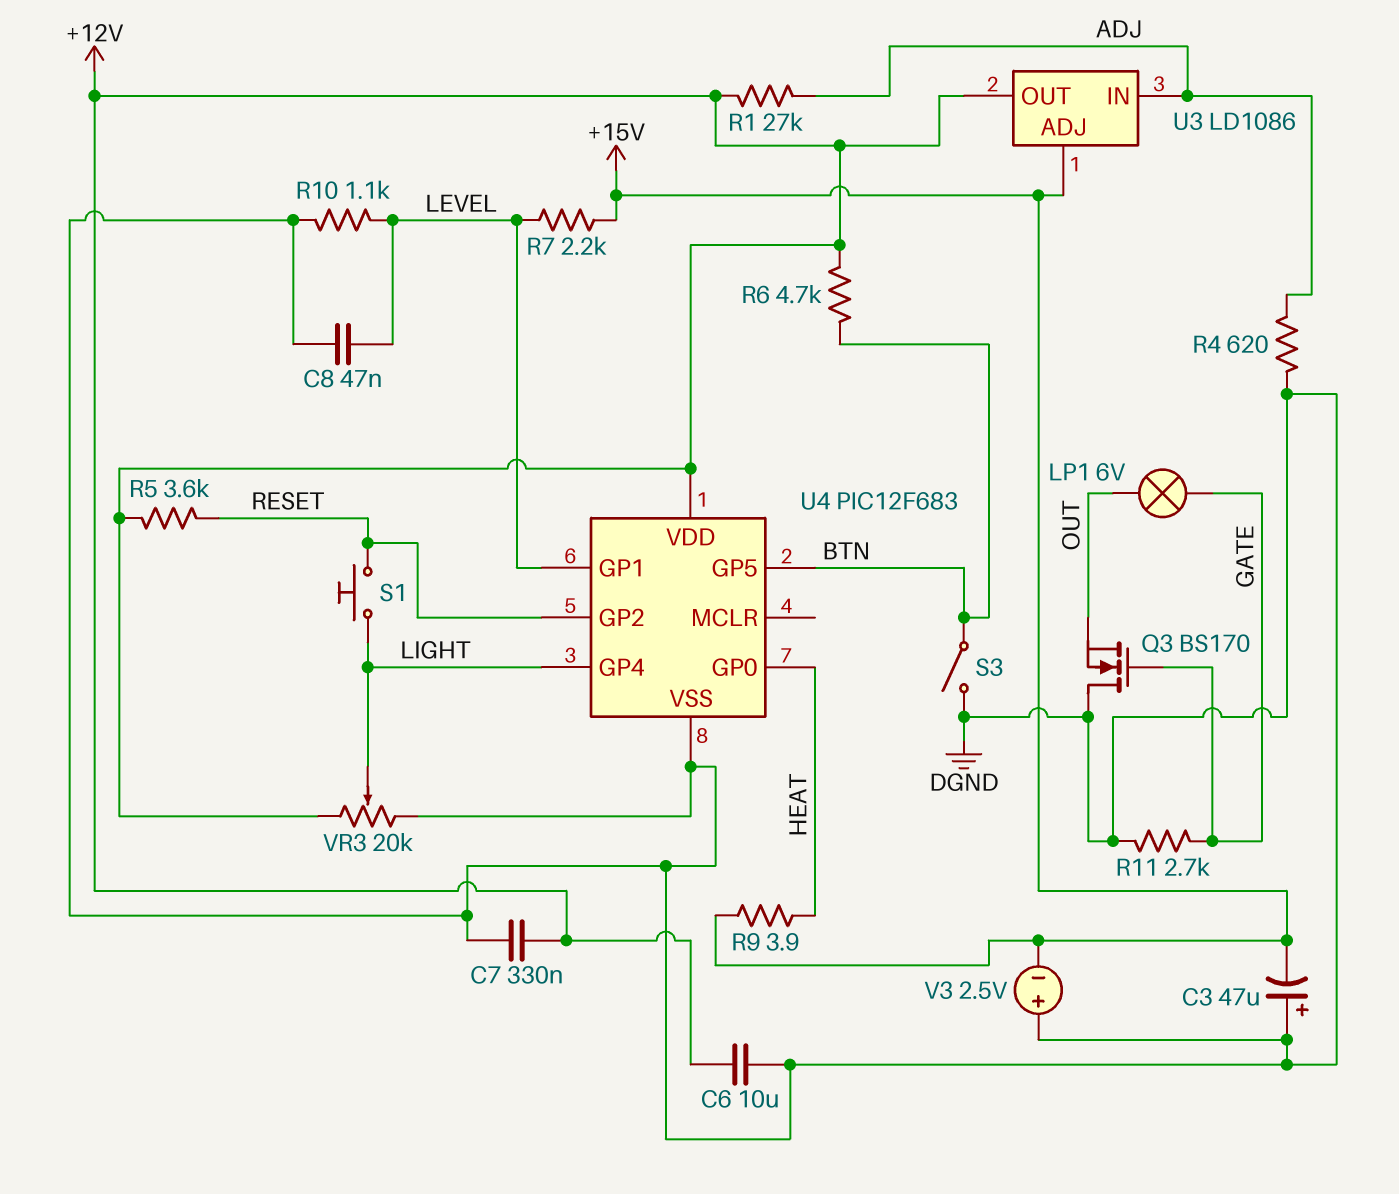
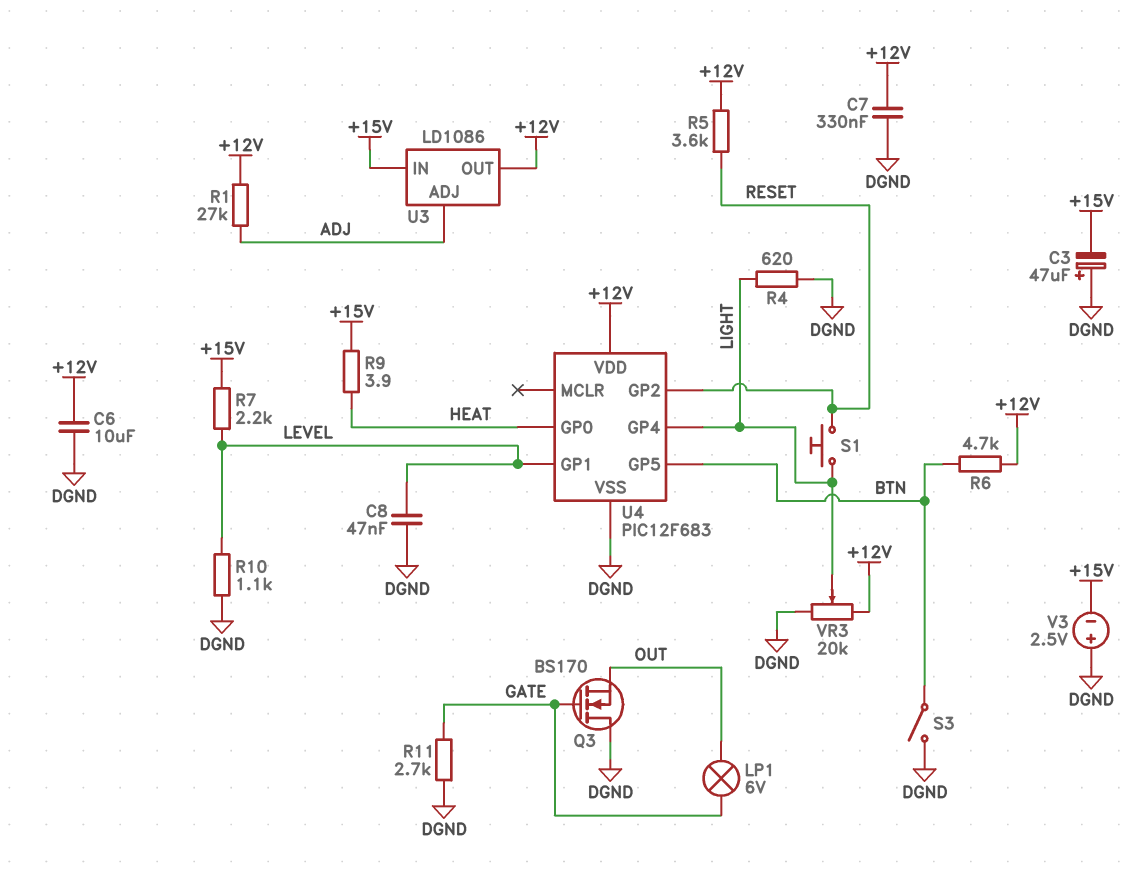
R4: 620 (ADJ, DGND) -> 620 (DGND, LIGHT)
U3 pin ADJ: +15V -> ADJ
U3 pin IN: ADJ -> +15V

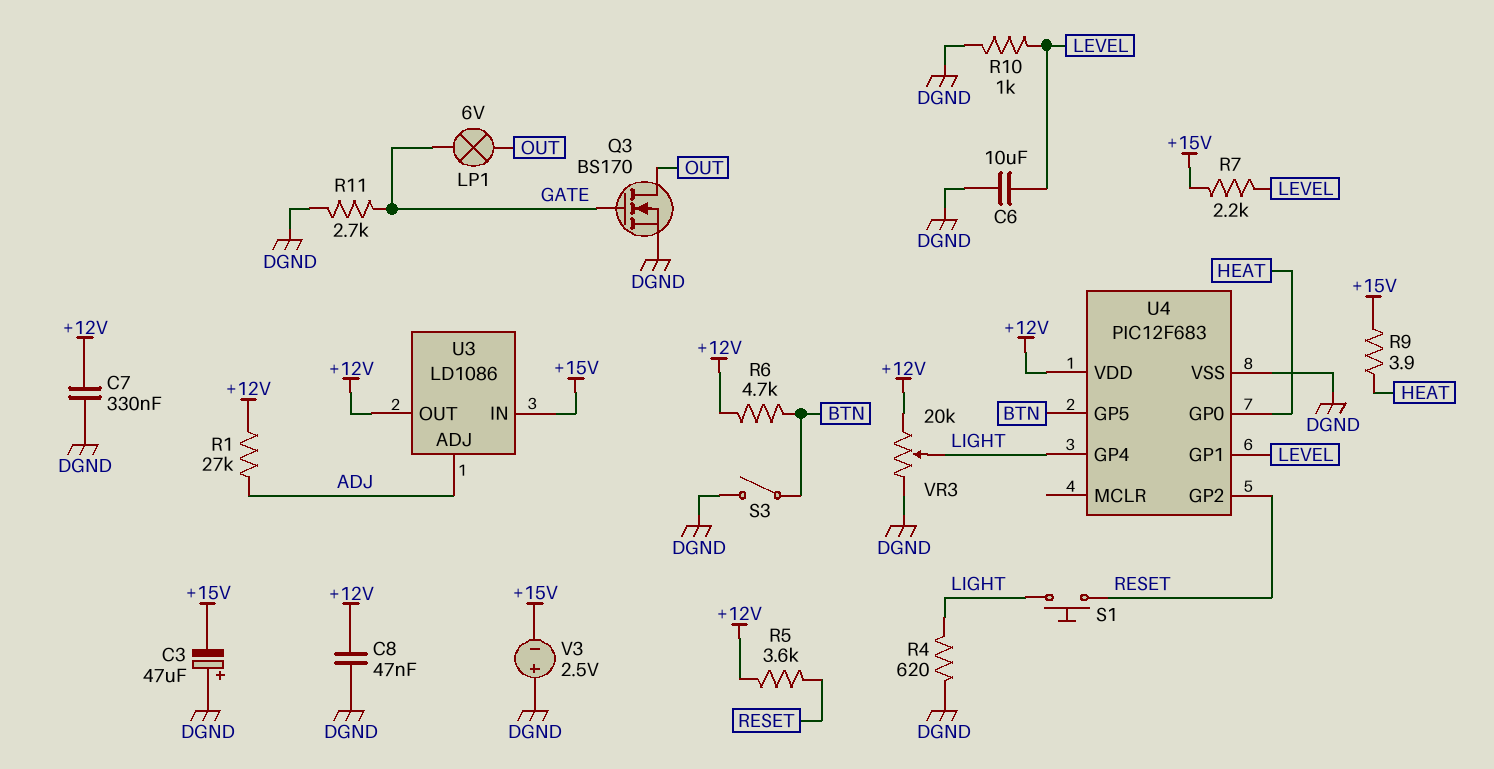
C6: 10uF (+12V, DGND) -> 10uF (DGND, LEVEL)
C8: 47nF (DGND, LEVEL) -> 47nF (+12V, DGND)
Q3: NMOS BS170 (G GATE, D DGND, S OUT) -> NMOS BS170 (G GATE, D OUT, S DGND)
R10: 1.1k (DGND, LEVEL) -> 1k (DGND, LEVEL)

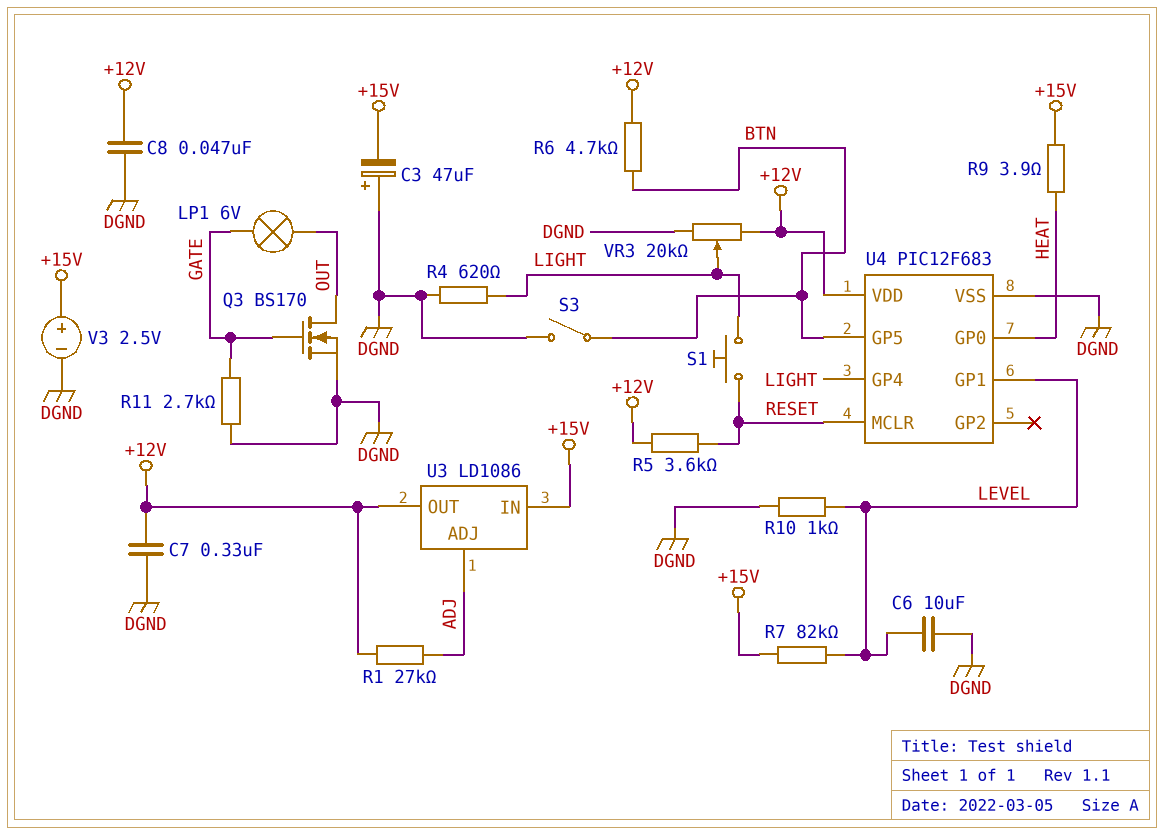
R7: 2.2k (+15V, LEVEL) -> 82k (+15V, LEVEL)
U4 pin GP2: RESET -> none
U4 pin MCLR: none -> RESET
V3: 2.5V (plus DGND, minus +15V) -> 2.5V (plus +15V, minus DGND)

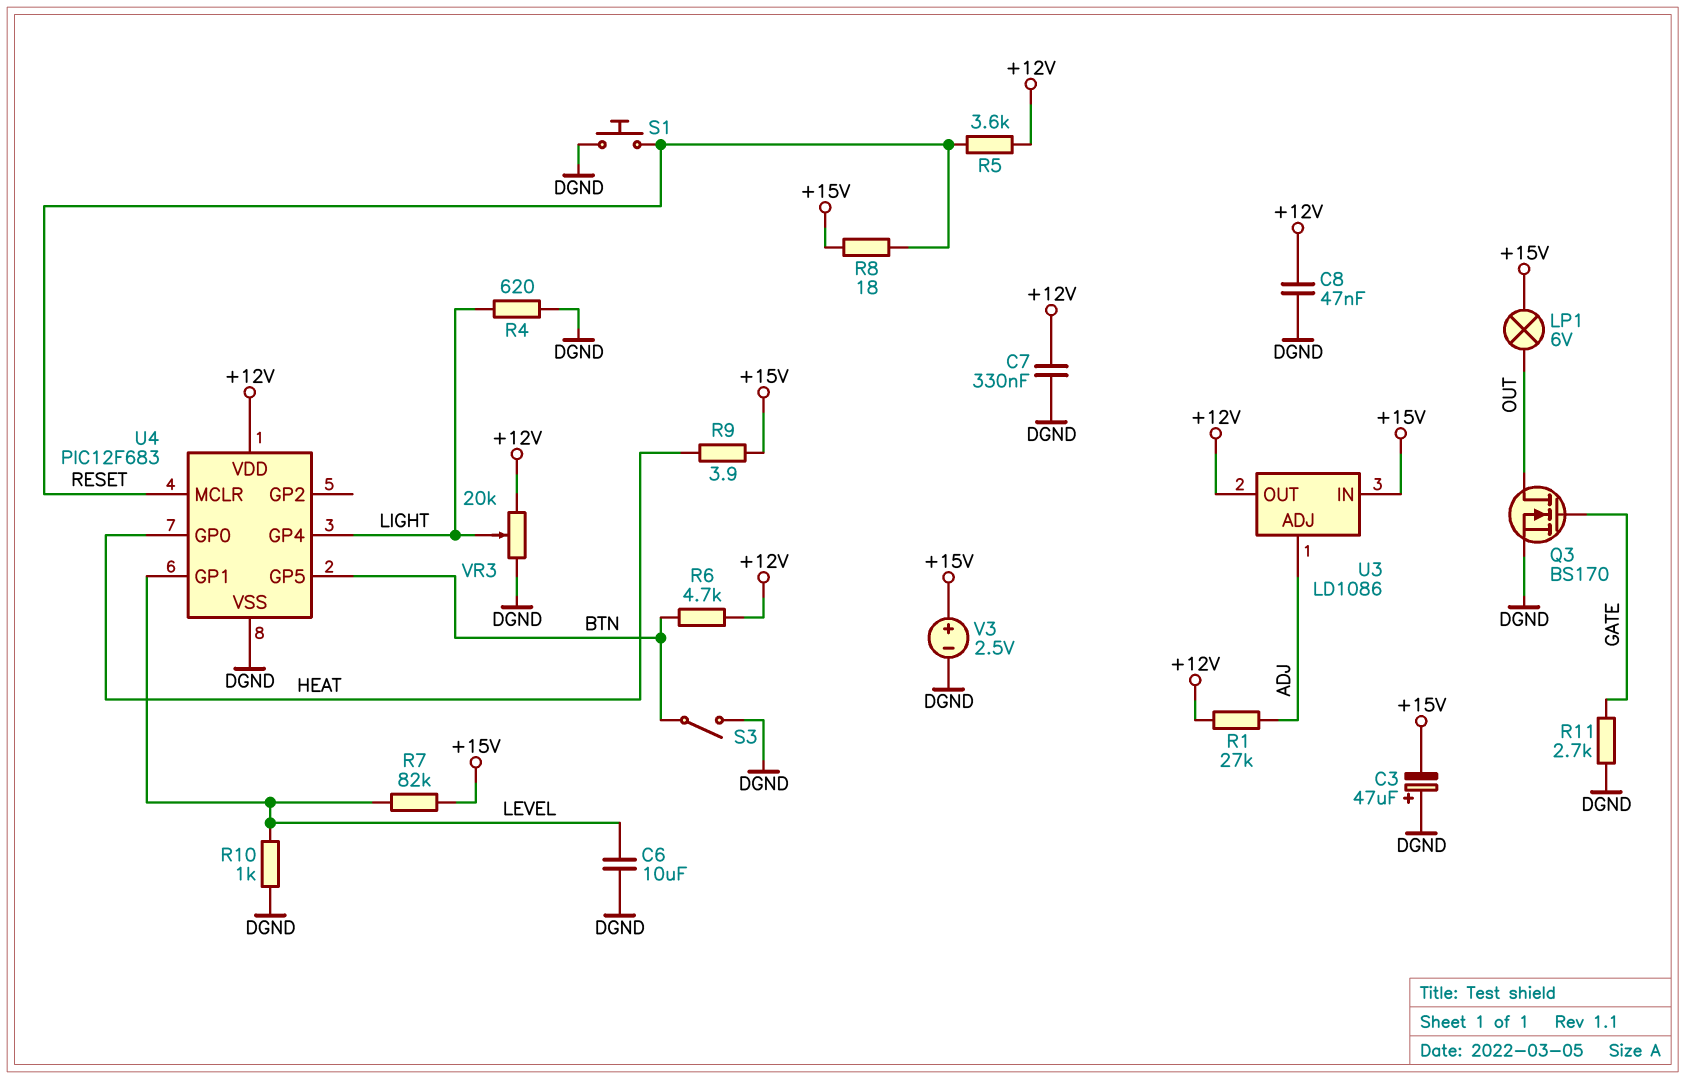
LP1: lamp 6V (GATE, OUT) -> lamp 6V (+15V, OUT)
R8: none -> 18 (+15V, RESET)
S1: button (LIGHT, RESET) -> button (DGND, RESET)

